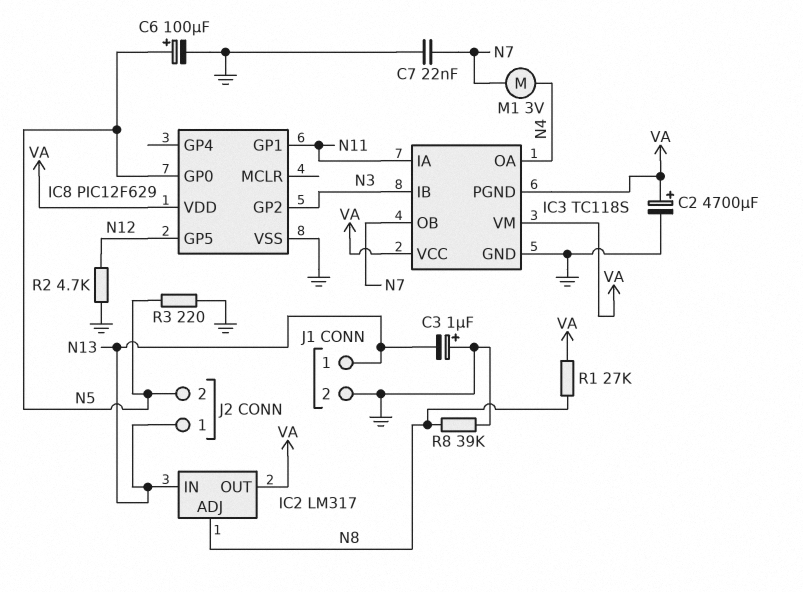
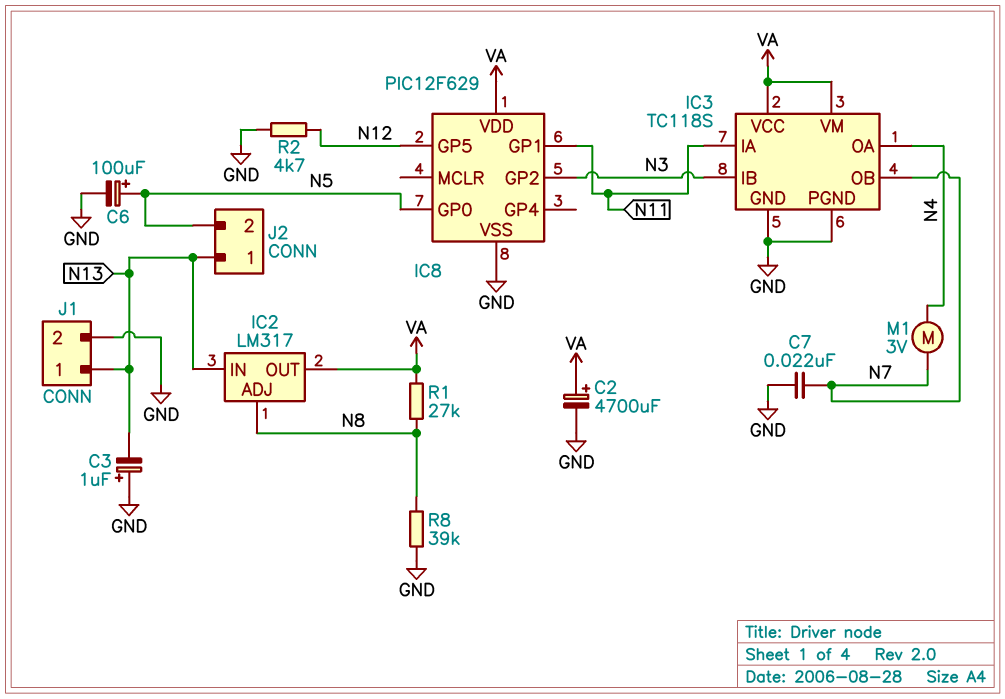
IC3 pin PGND: VA -> GND
R3: 220 (GND, N5) -> none

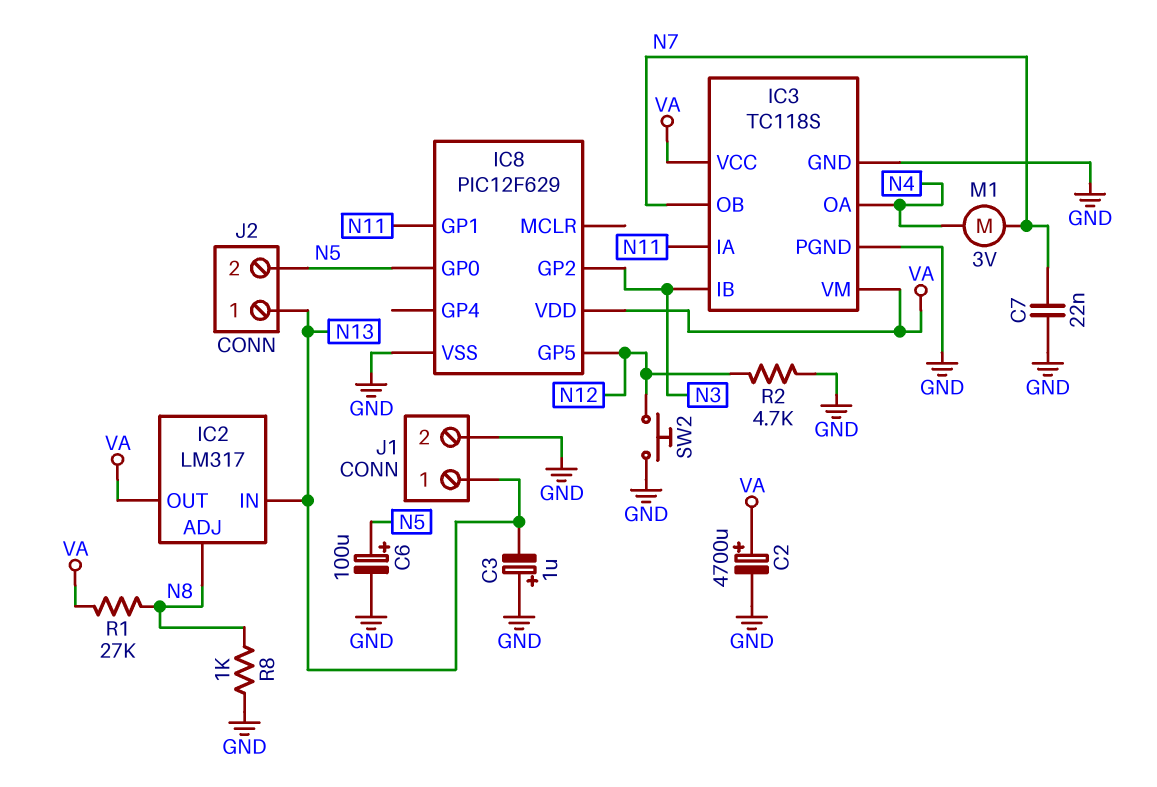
R8: 39k (GND, N8) -> 1k (GND, N8)
SW2: none -> button (GND, N12)

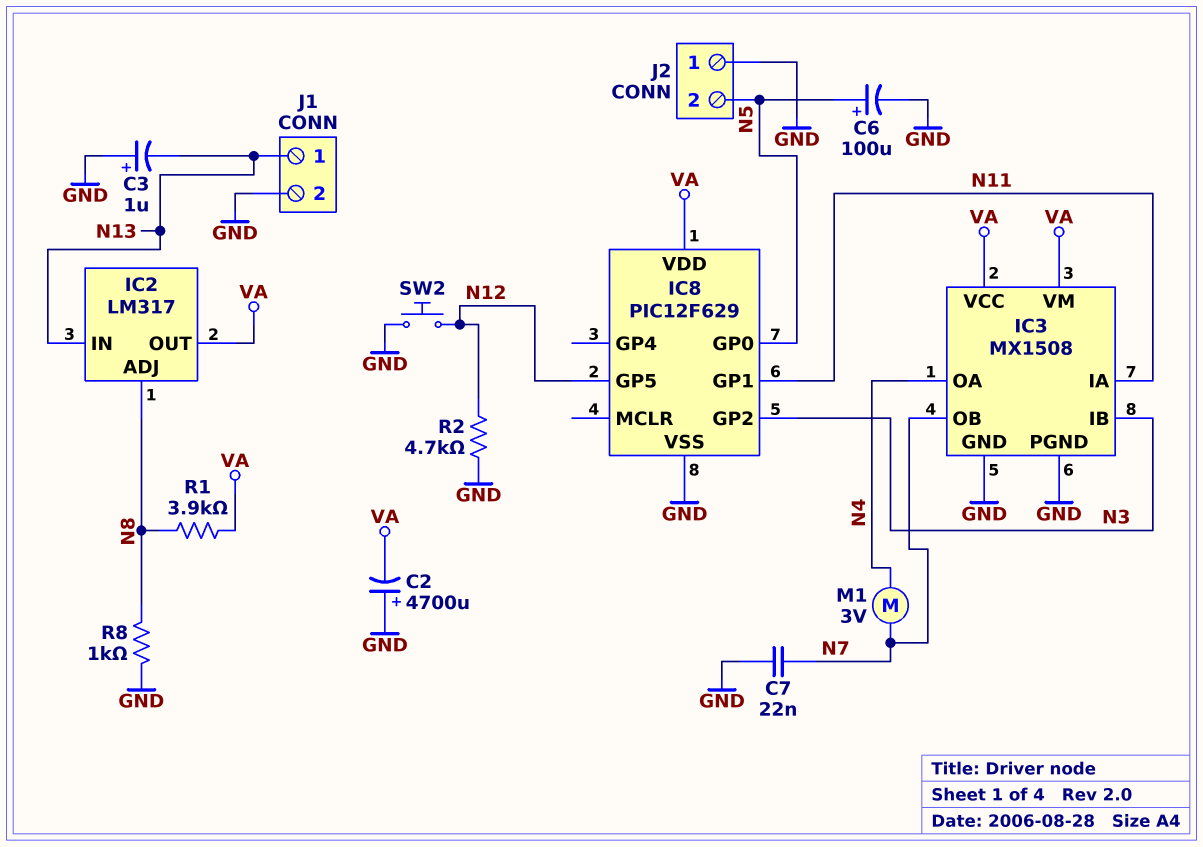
C2: 4700uF (plus VA, minus GND) -> 4700uF (plus GND, minus VA)
IC3: TC118S -> MX1508
J2 pin 1: N13 -> GND
R1: 27k (N8, VA) -> 3.9k (N8, VA)

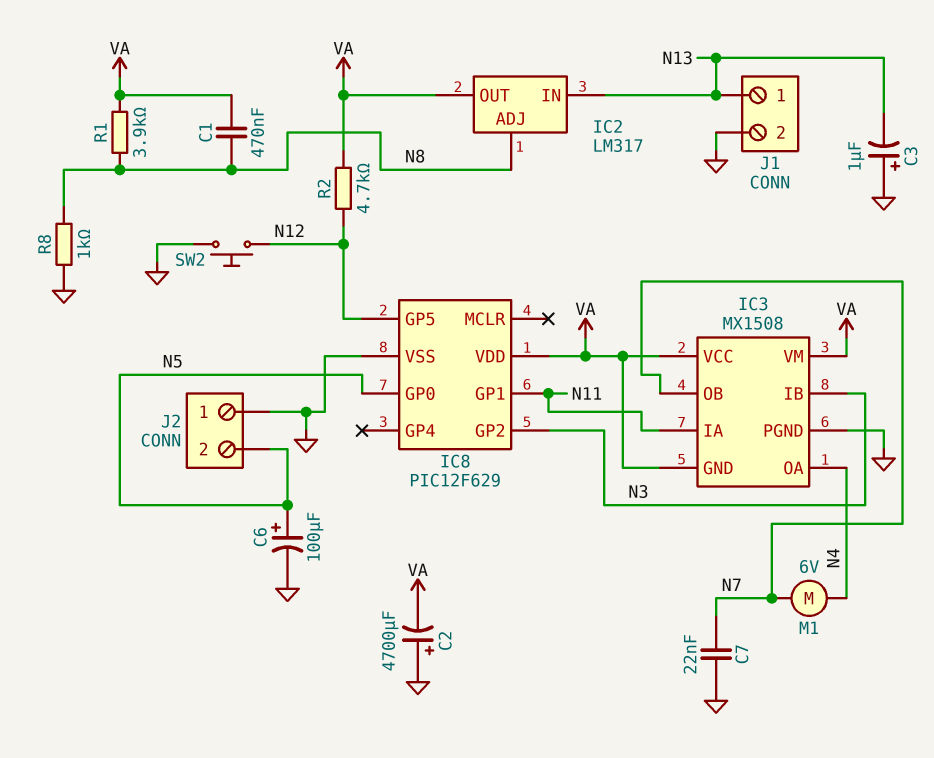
C1: none -> 470nF (N8, VA)
IC3 pin GND: GND -> VA
M1: motor 3V (N4, N7) -> motor 6V (N4, N7)
R2: 4.7k (GND, N12) -> 4.7k (N12, VA)

